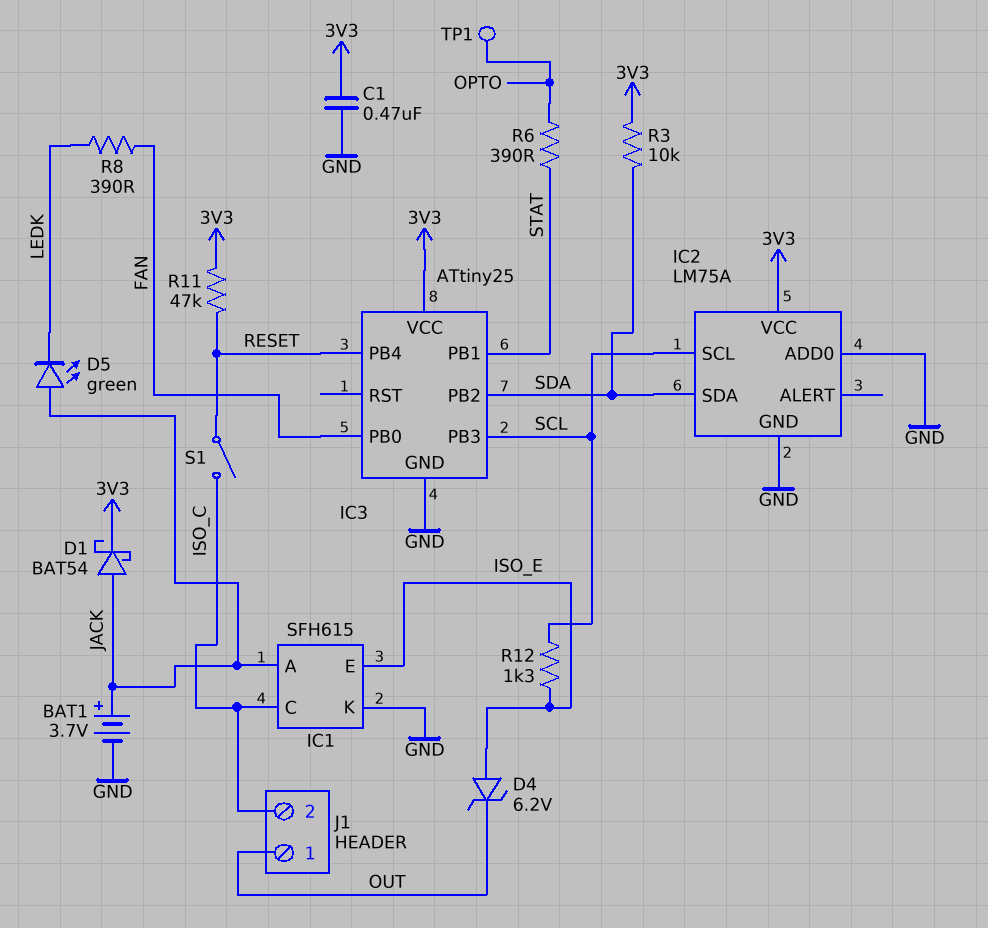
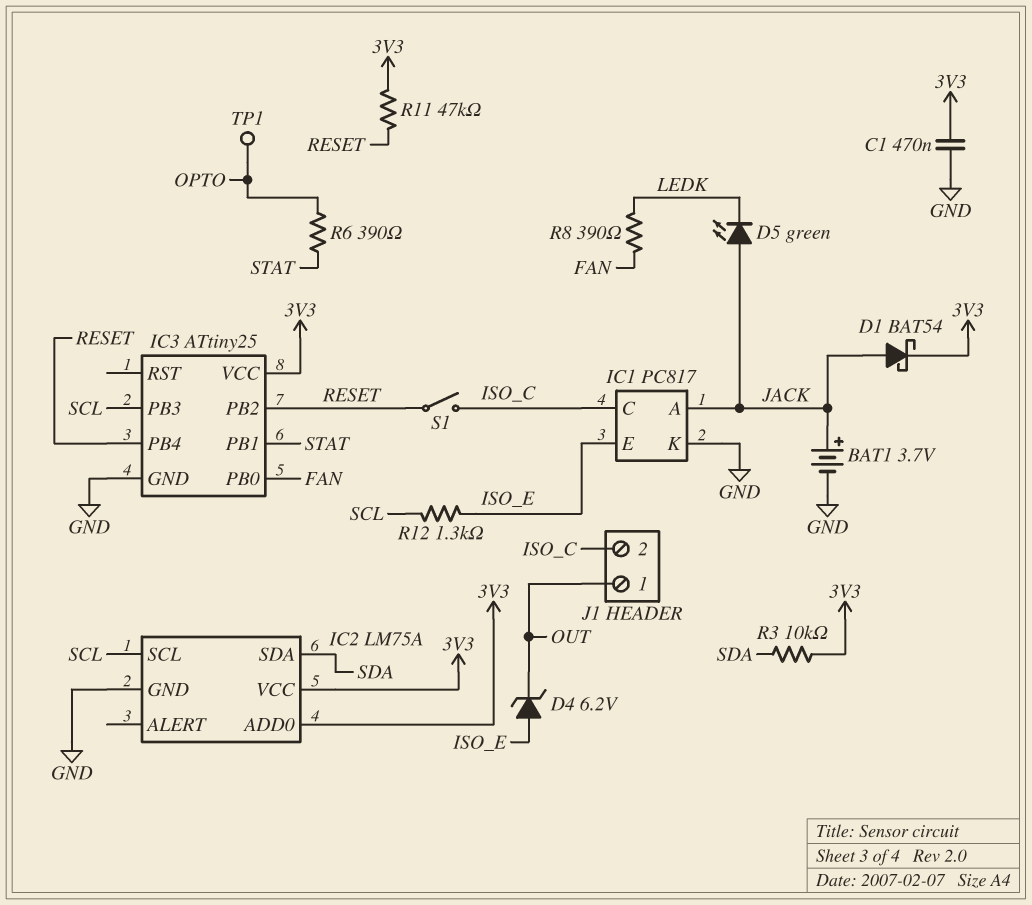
IC1: SFH615 -> PC817
IC2 pin ADD0: GND -> 3V3
IC3 pin PB2: SDA -> RESET

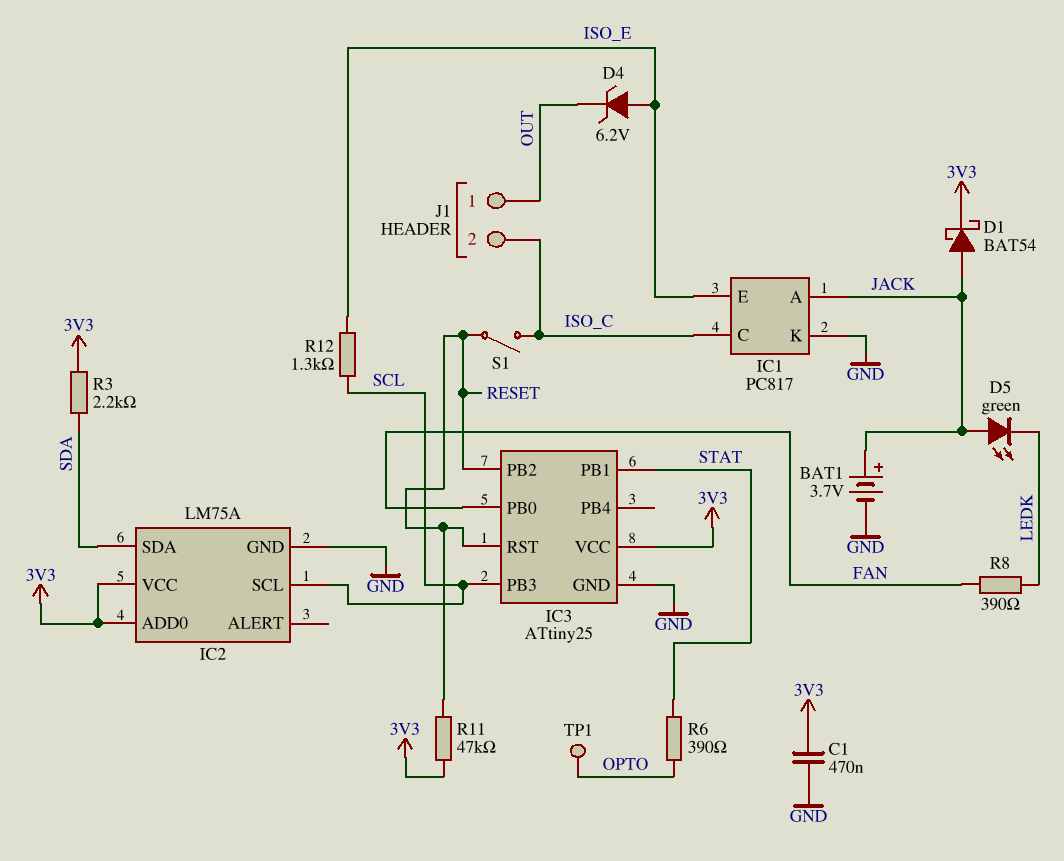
IC3 pin PB4: RESET -> none
IC3 pin RST: none -> RESET
R3: 10k (3V3, SDA) -> 2.2k (3V3, SDA)

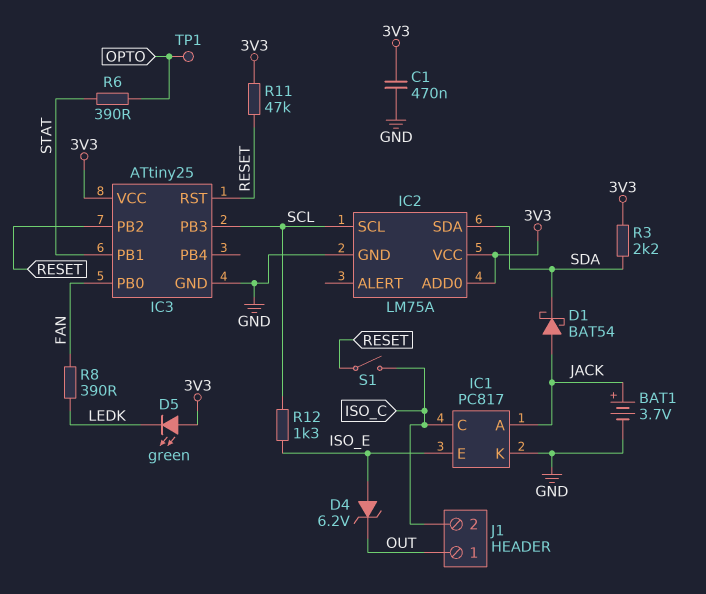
D1: schottky BAT54 (A JACK, K 3V3) -> schottky BAT54 (A JACK, K SDA)
D5: LED green (A JACK, K LEDK) -> LED green (A 3V3, K LEDK)

